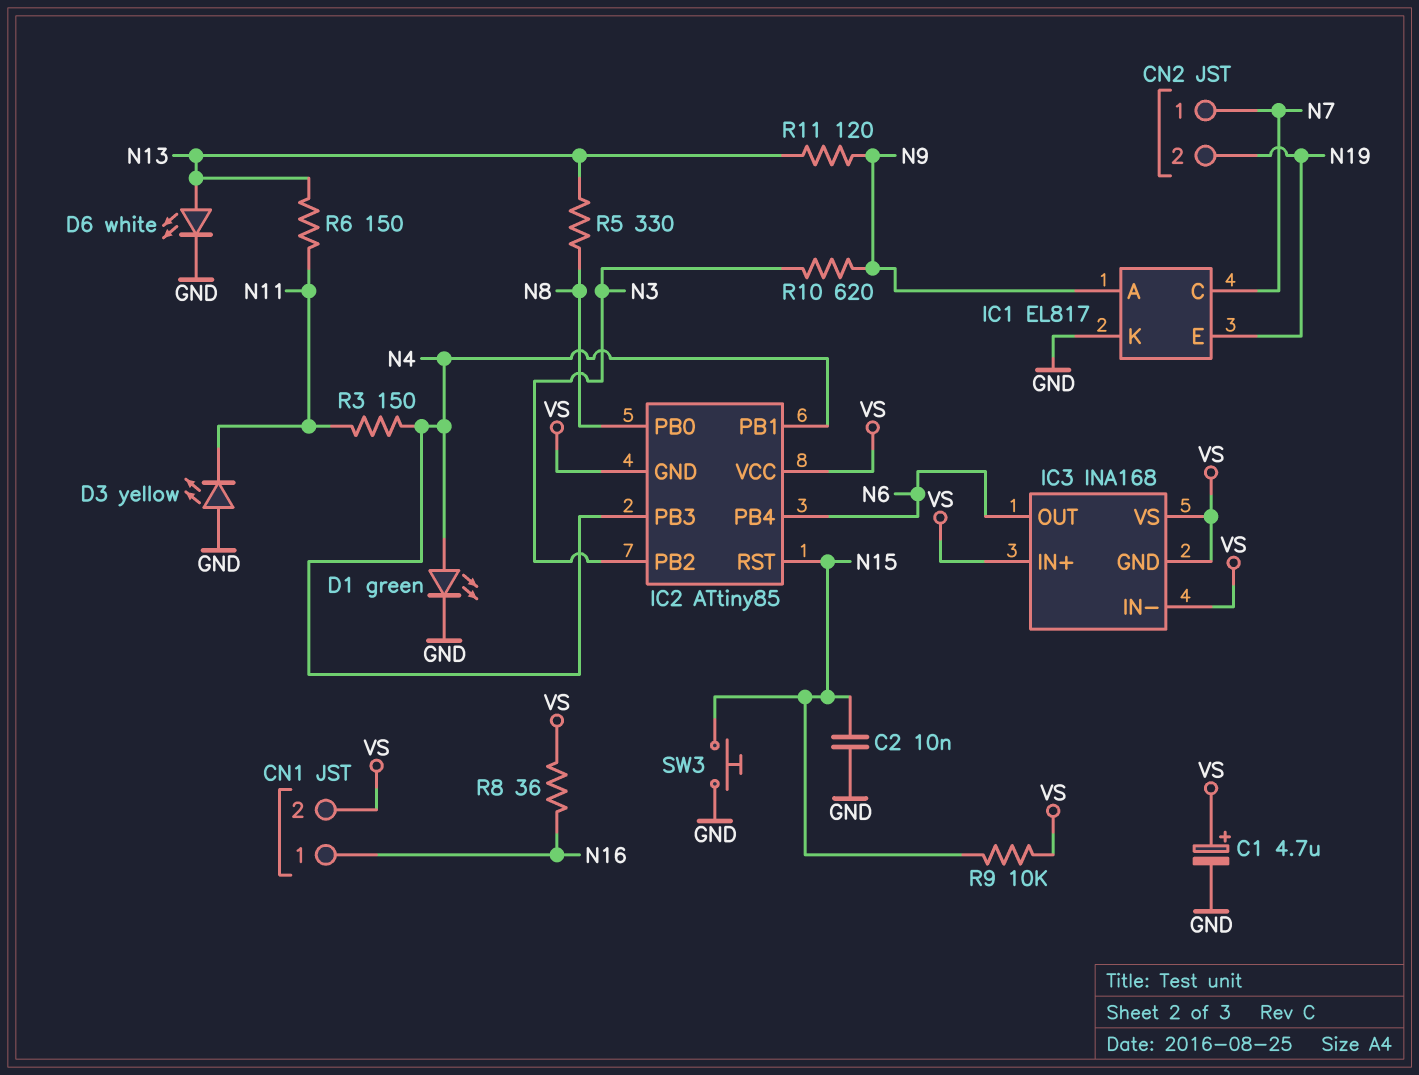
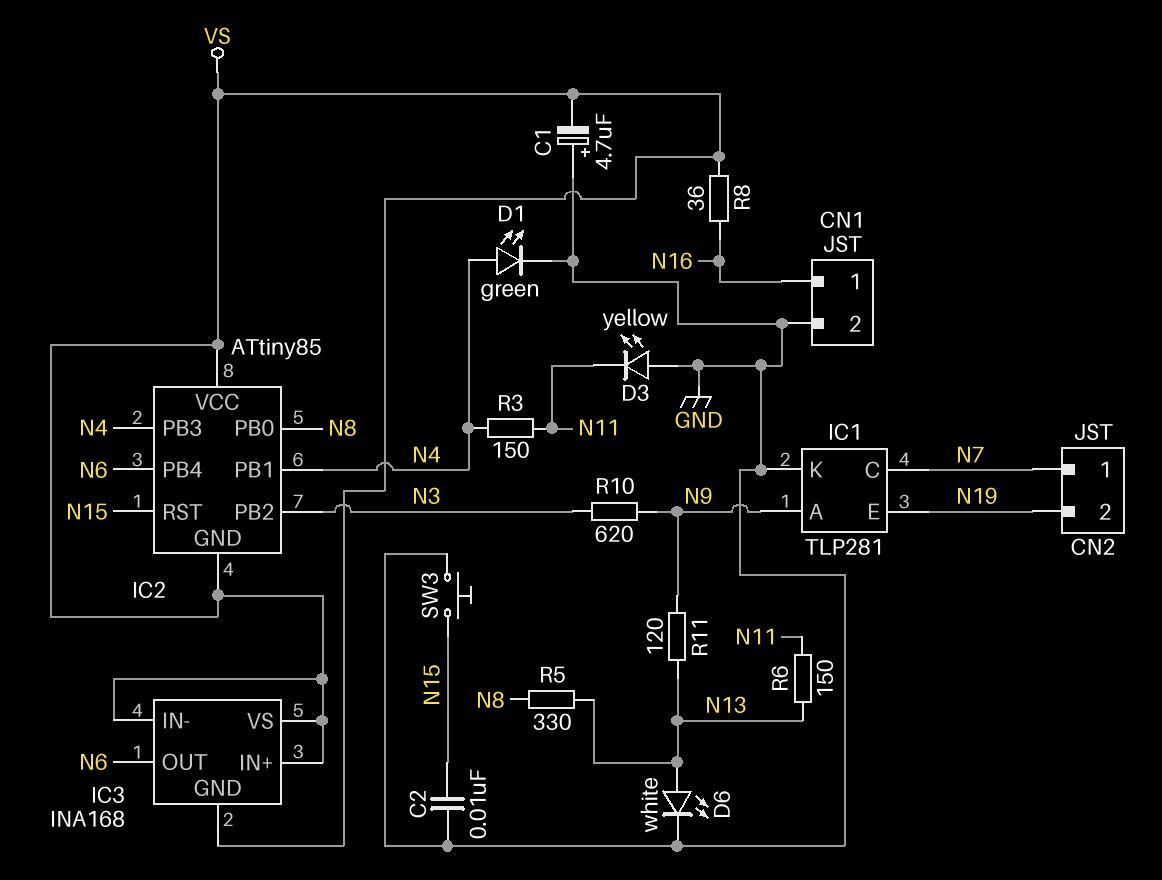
C1: 4.7uF (plus VS, minus GND) -> 4.7uF (plus GND, minus VS)
CN1 pin 2: VS -> GND
IC1: EL817 -> TLP281
R9: 10k (N15, VS) -> none

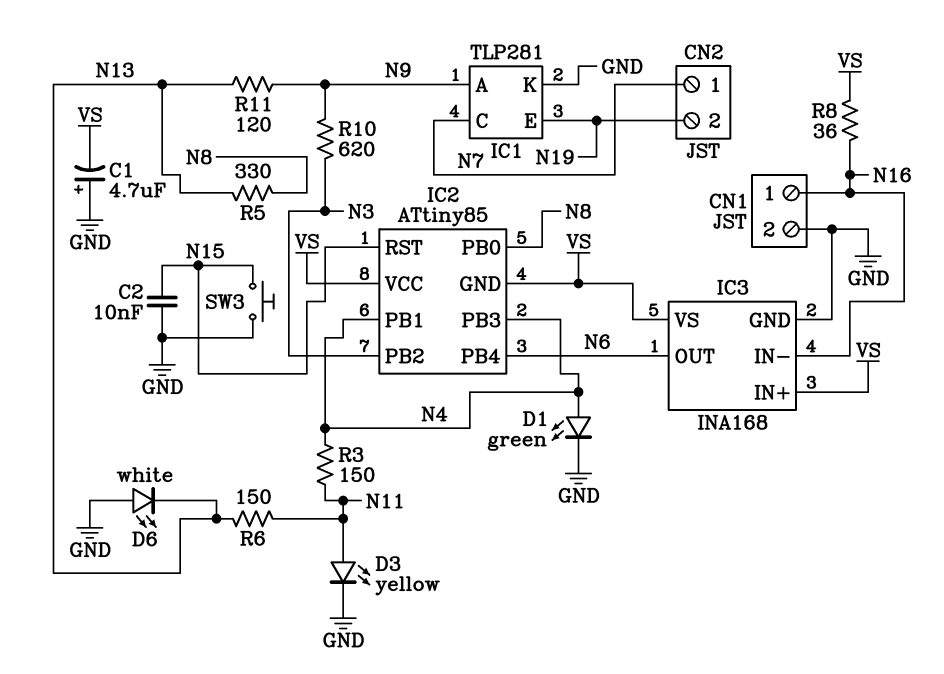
D3: LED yellow (A GND, K N11) -> LED yellow (A N11, K GND)
D6: LED white (A N13, K GND) -> LED white (A GND, K N13)
IC3 pin GND: VS -> GND
IC3 pin IN-: VS -> N16

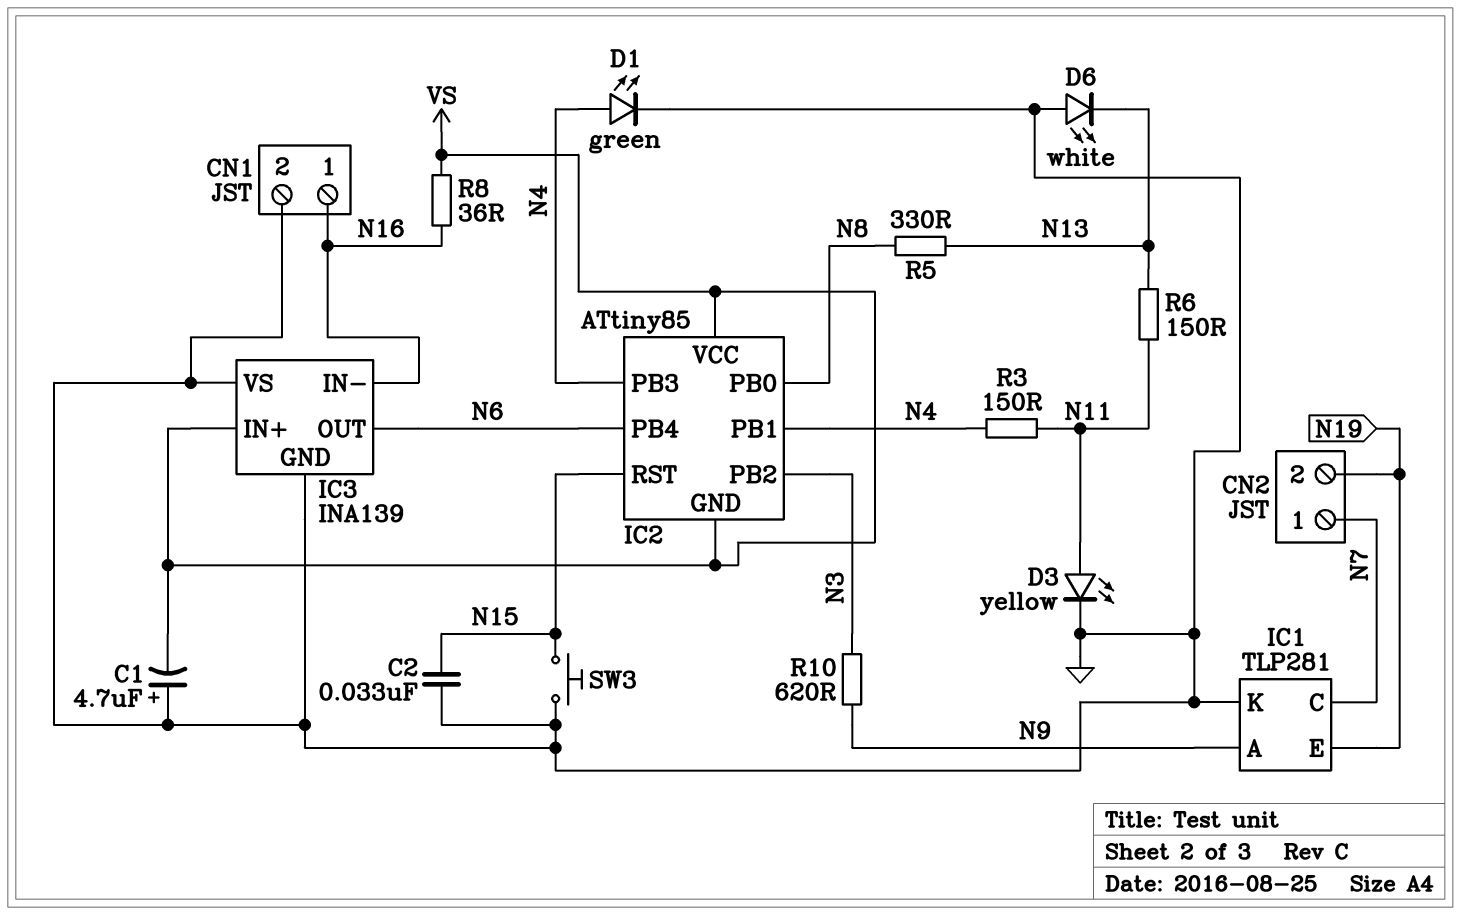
C2: 10nF (GND, N15) -> 33nF (GND, N15)
IC3: INA168 -> INA139
IC3 pin VS: VS -> GND
R11: 120 (N9, N13) -> none

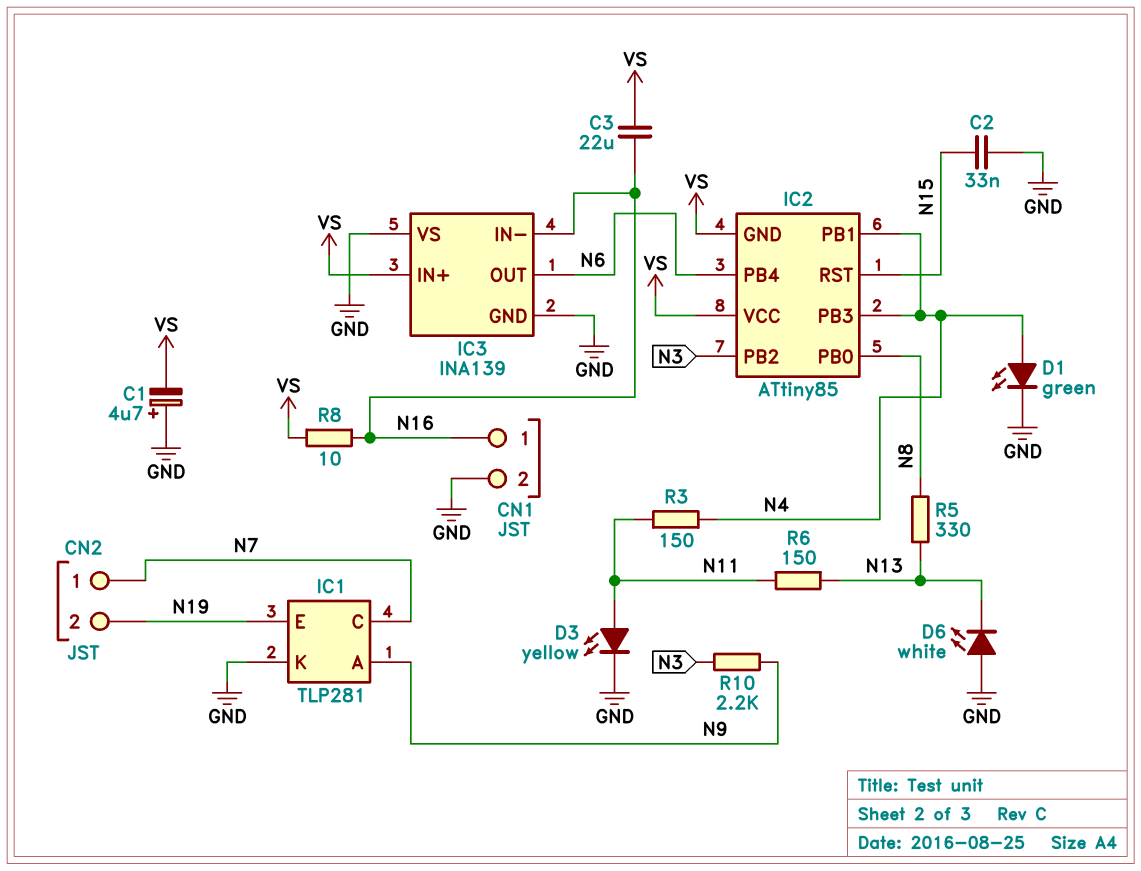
C3: none -> 22uF (N16, VS)
R8: 36 (N16, VS) -> 10 (N16, VS)
R10: 620 (N3, N9) -> 2.2k (N3, N9)
SW3: button (GND, N15) -> none

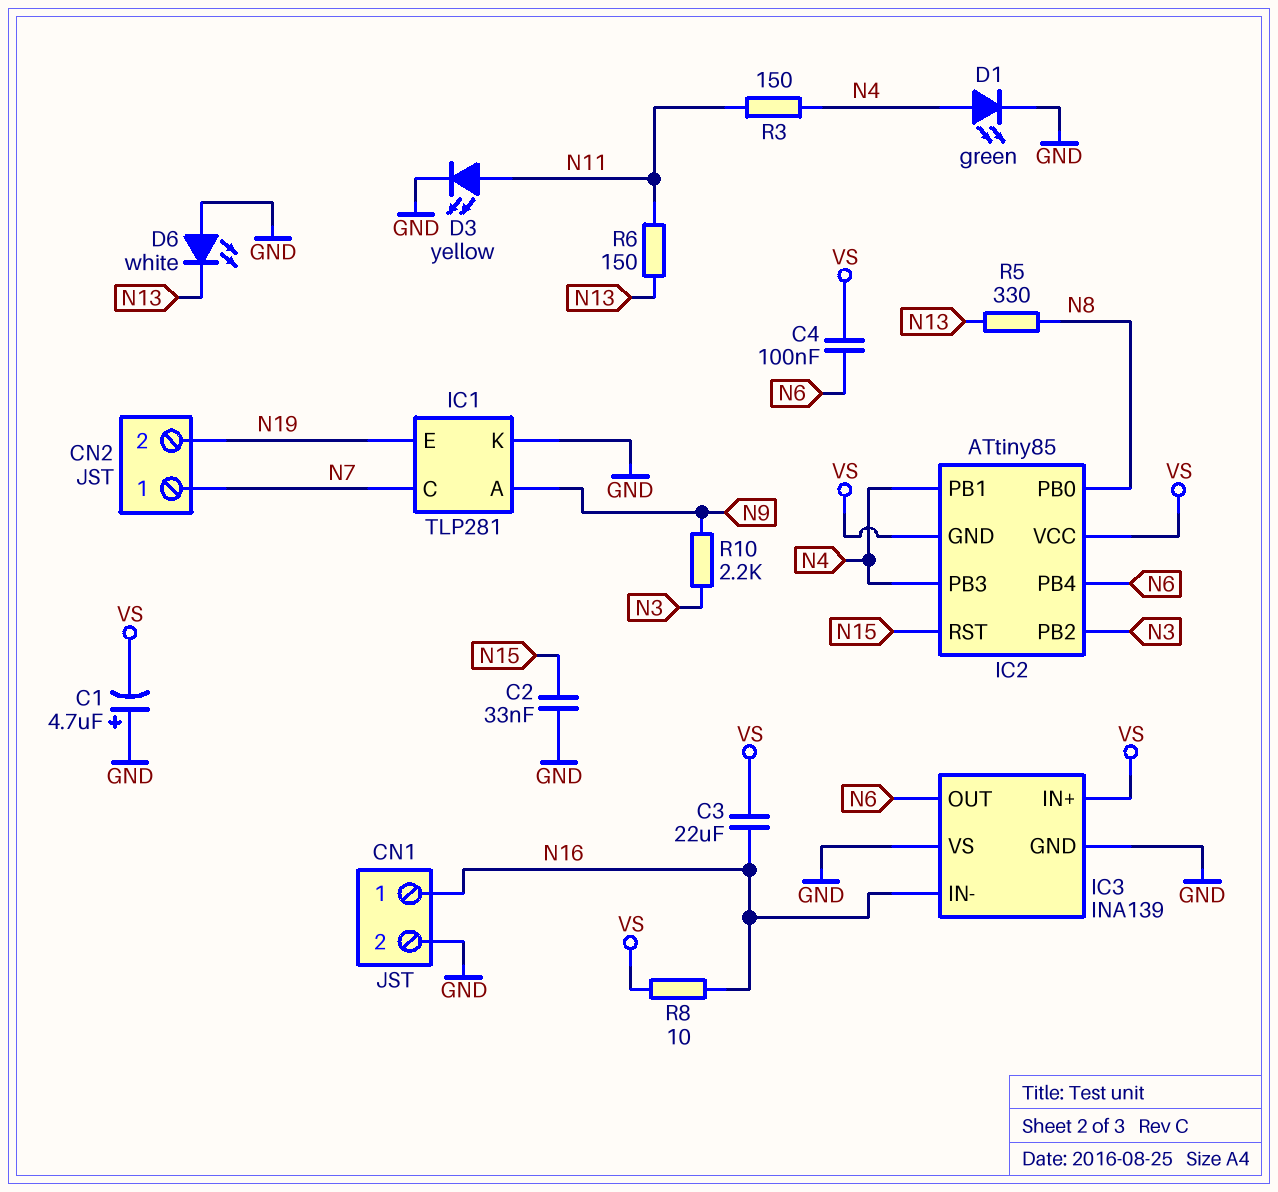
C4: none -> 100nF (N6, VS)

